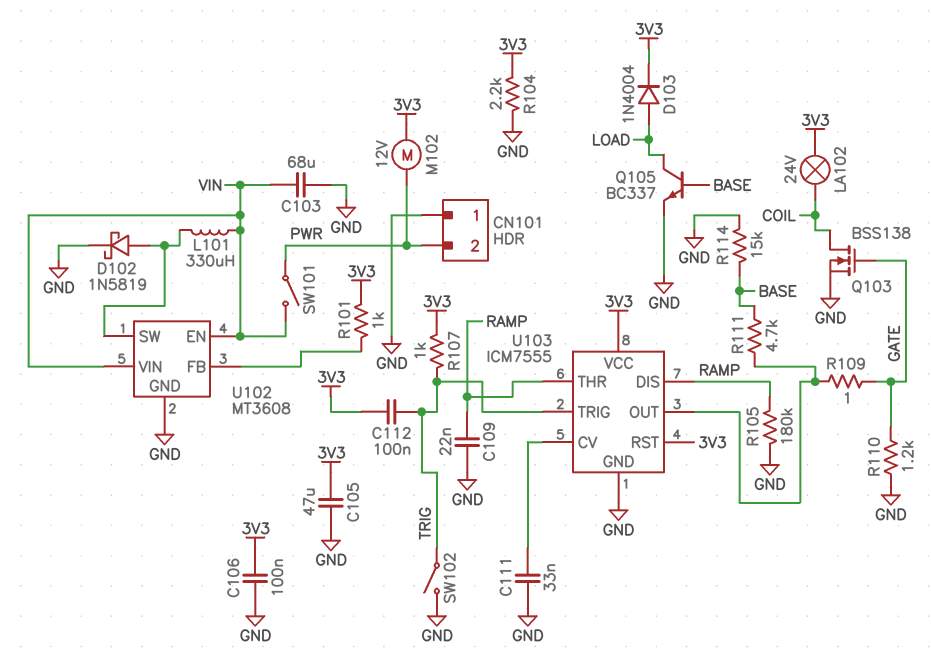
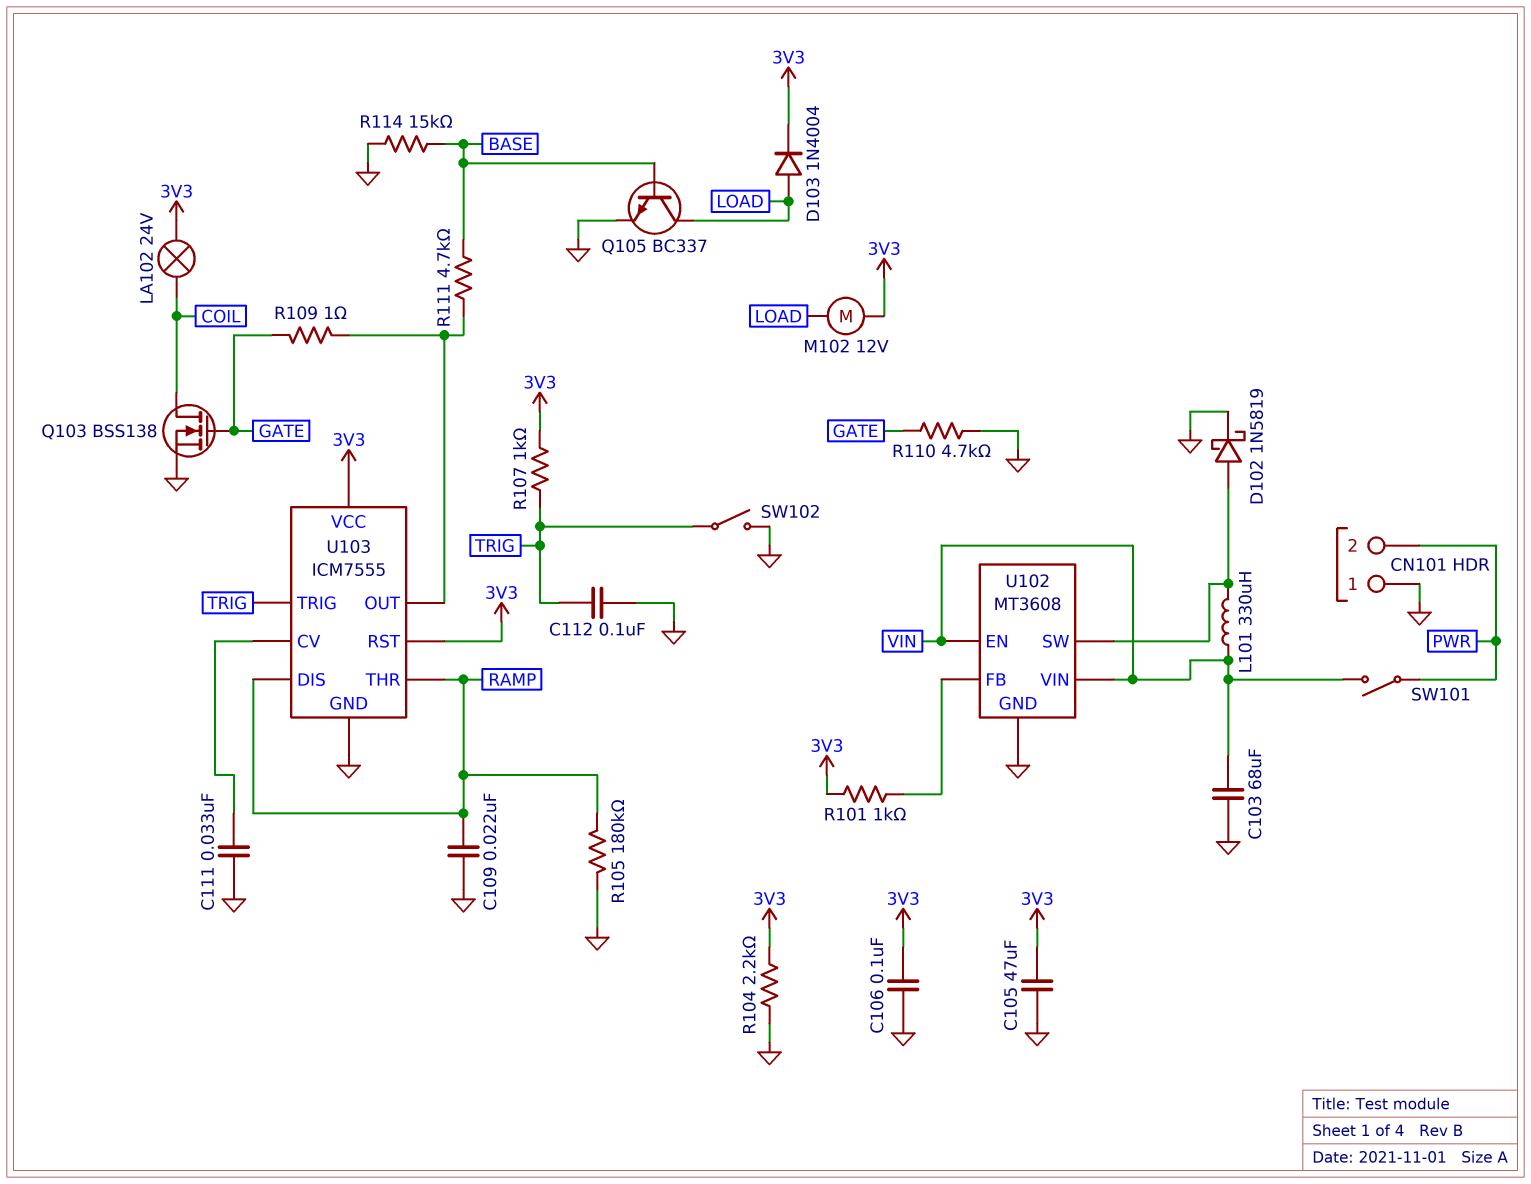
C112: 100nF (3V3, TRIG) -> 100nF (GND, TRIG)
M102: motor 12V (3V3, PWR) -> motor 12V (3V3, LOAD)
R110: 1.2k (GATE, GND) -> 4.7k (GATE, GND)

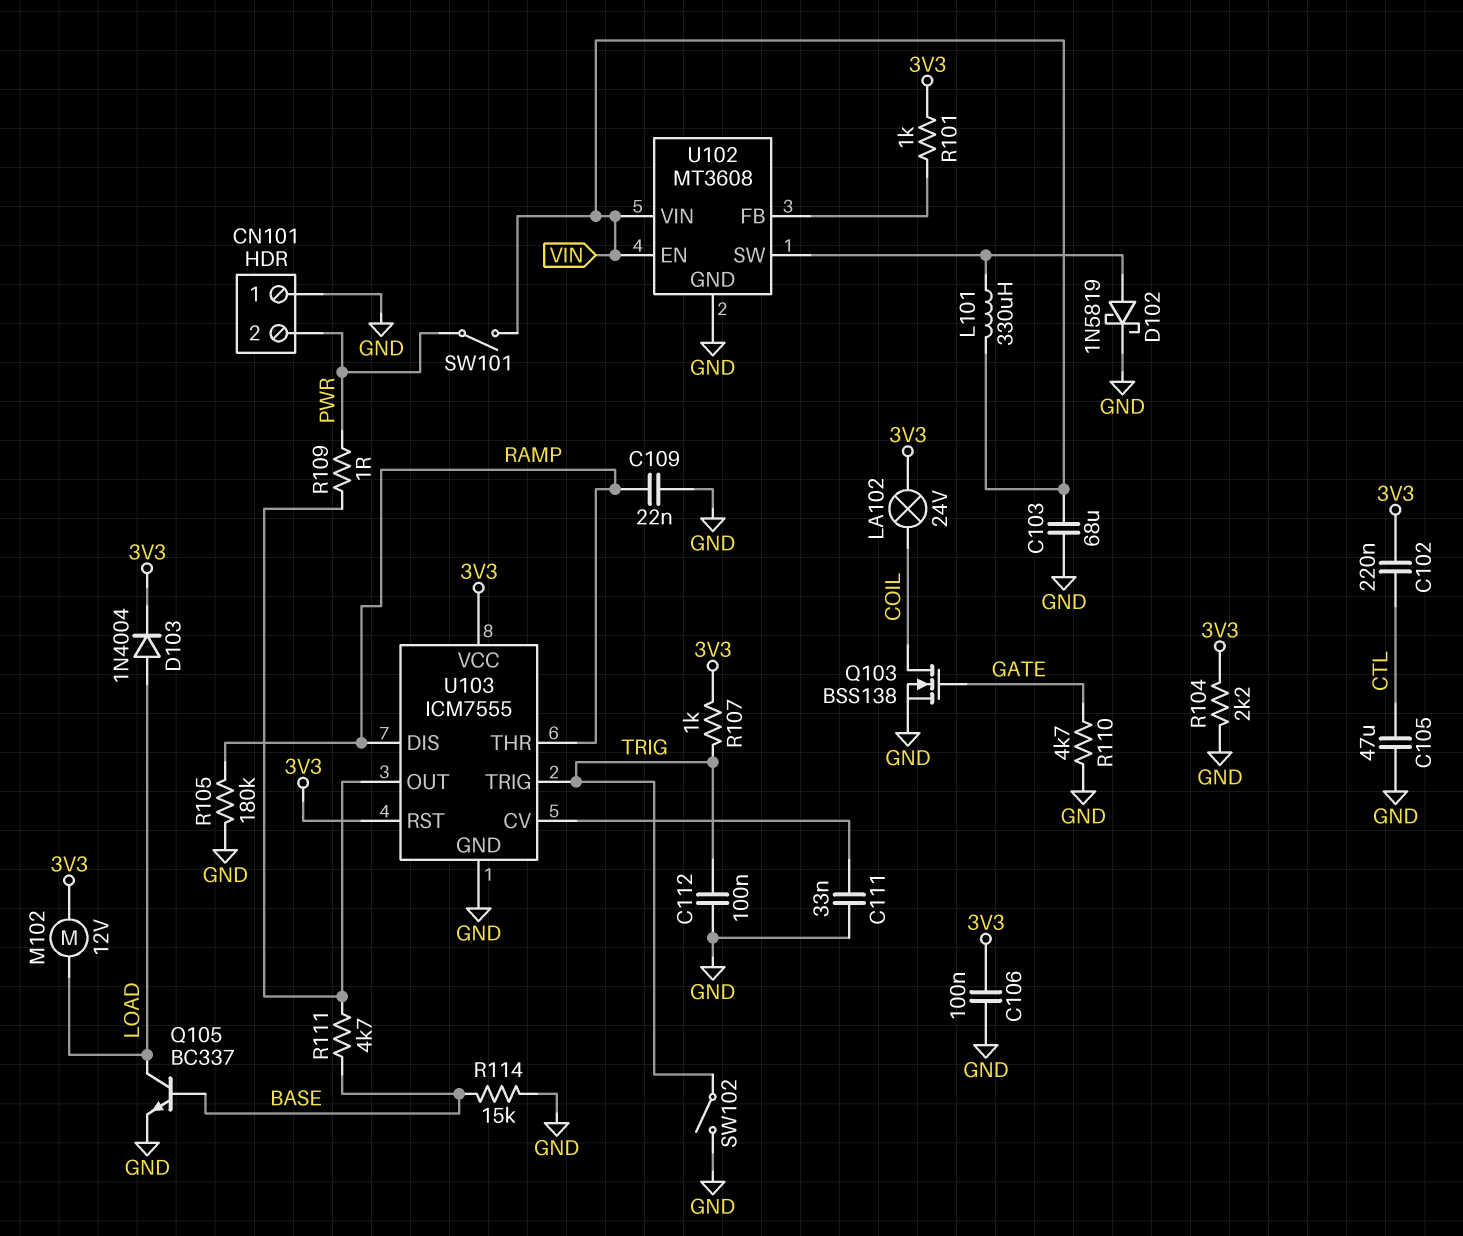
C102: none -> 220nF (3V3, CTL)
C105: 47uF (3V3, GND) -> 47uF (CTL, GND)
R109: 1 (GATE, U103/OUT) -> 1 (PWR, U103/OUT)

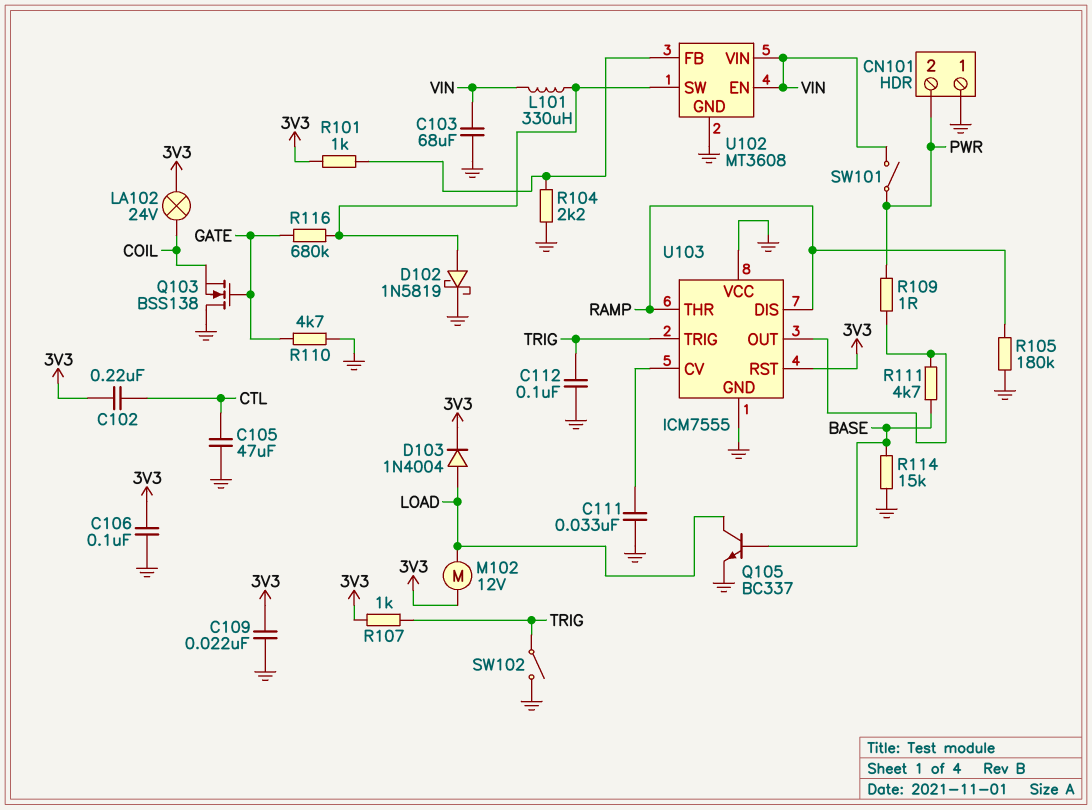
C109: 22nF (GND, RAMP) -> 22nF (3V3, GND)
Q103: NMOS BSS138 (G GATE, D COIL, S GND) -> NMOS BSS138 (G GATE, D GND, S COIL)
R104: 2.2k (3V3, GND) -> 2.2k (GND, U102/FB)
R116: none -> 680k (GATE, U102/SW)
U103 pin VCC: 3V3 -> GND

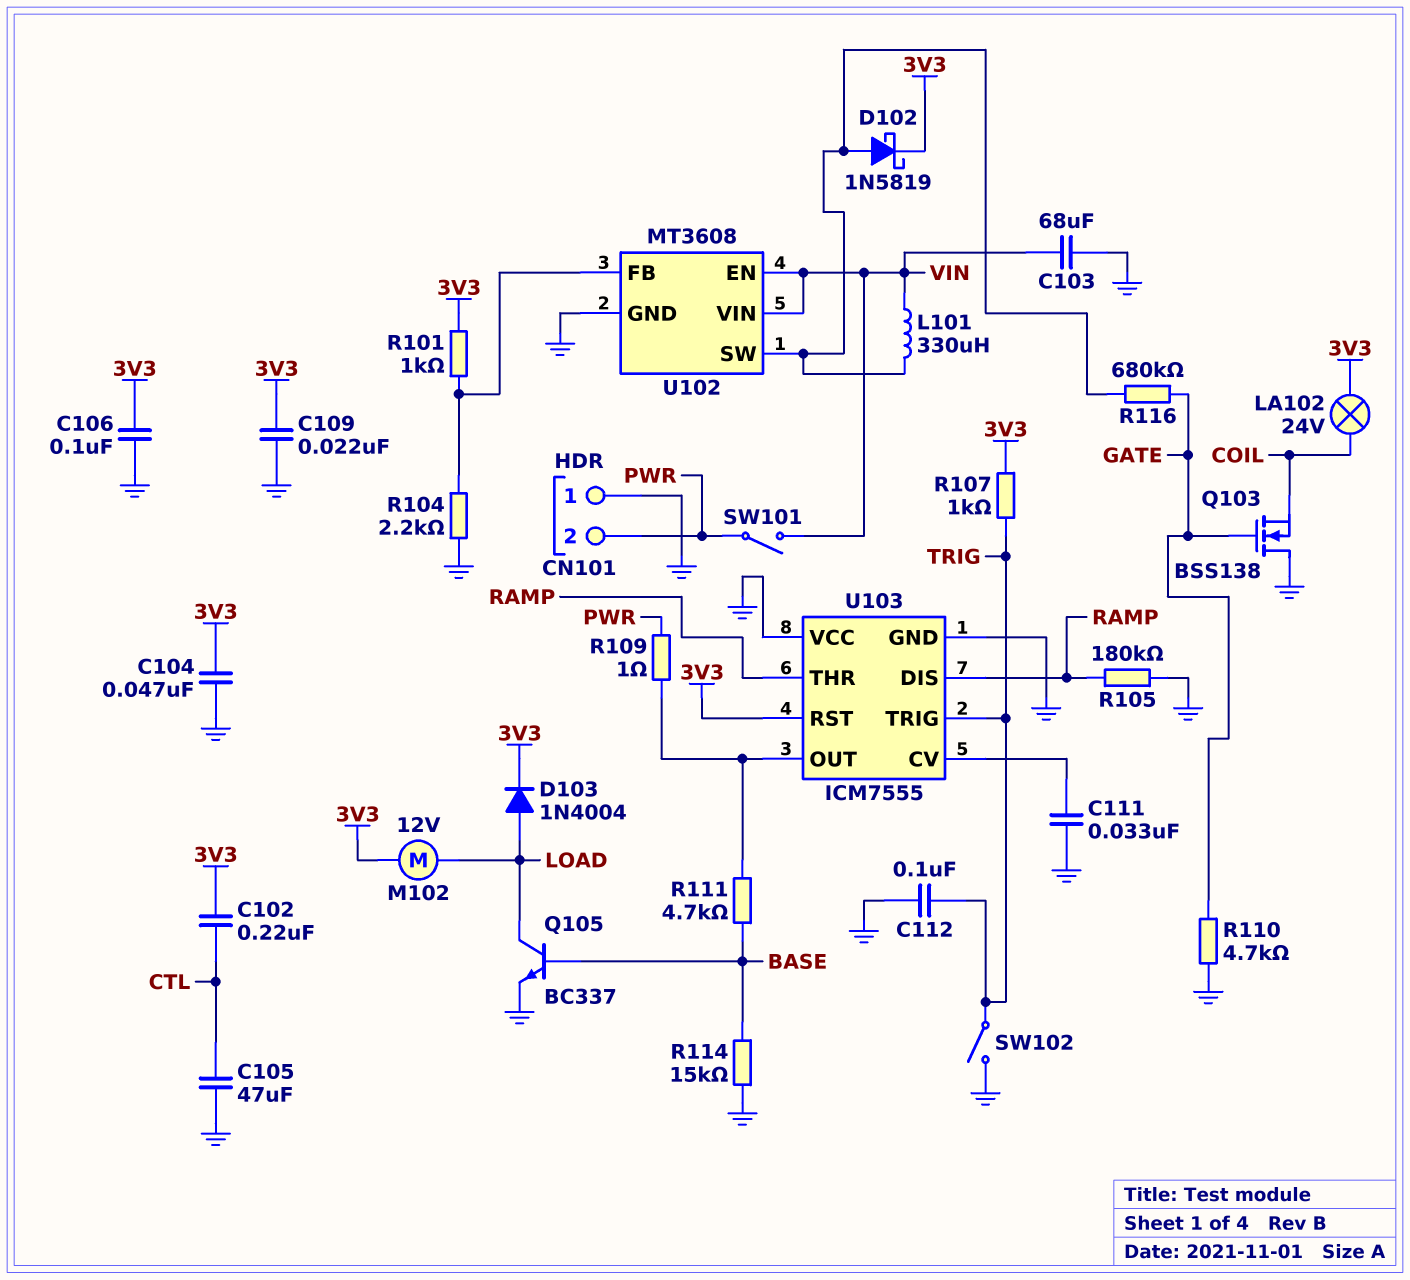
C104: none -> 47nF (3V3, GND)
D102: schottky 1N5819 (A U102/SW, K GND) -> schottky 1N5819 (A U102/SW, K 3V3)

